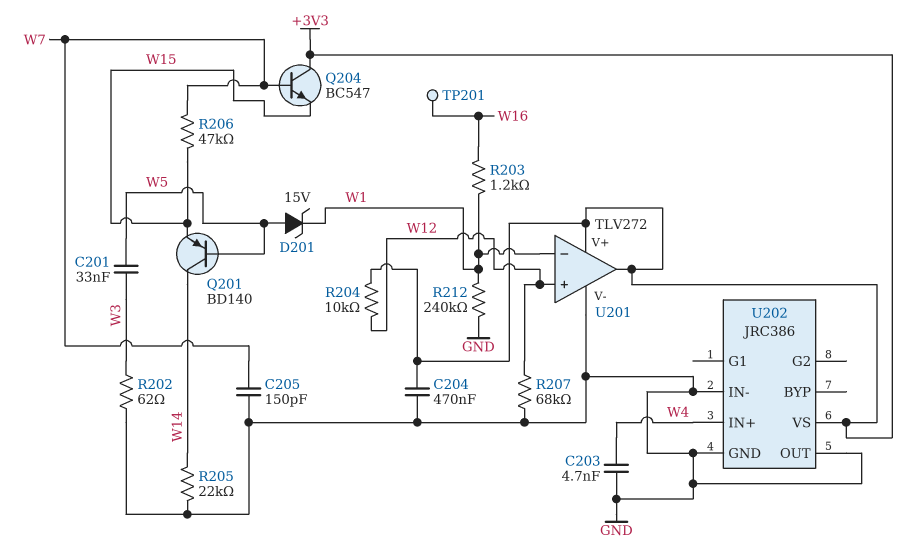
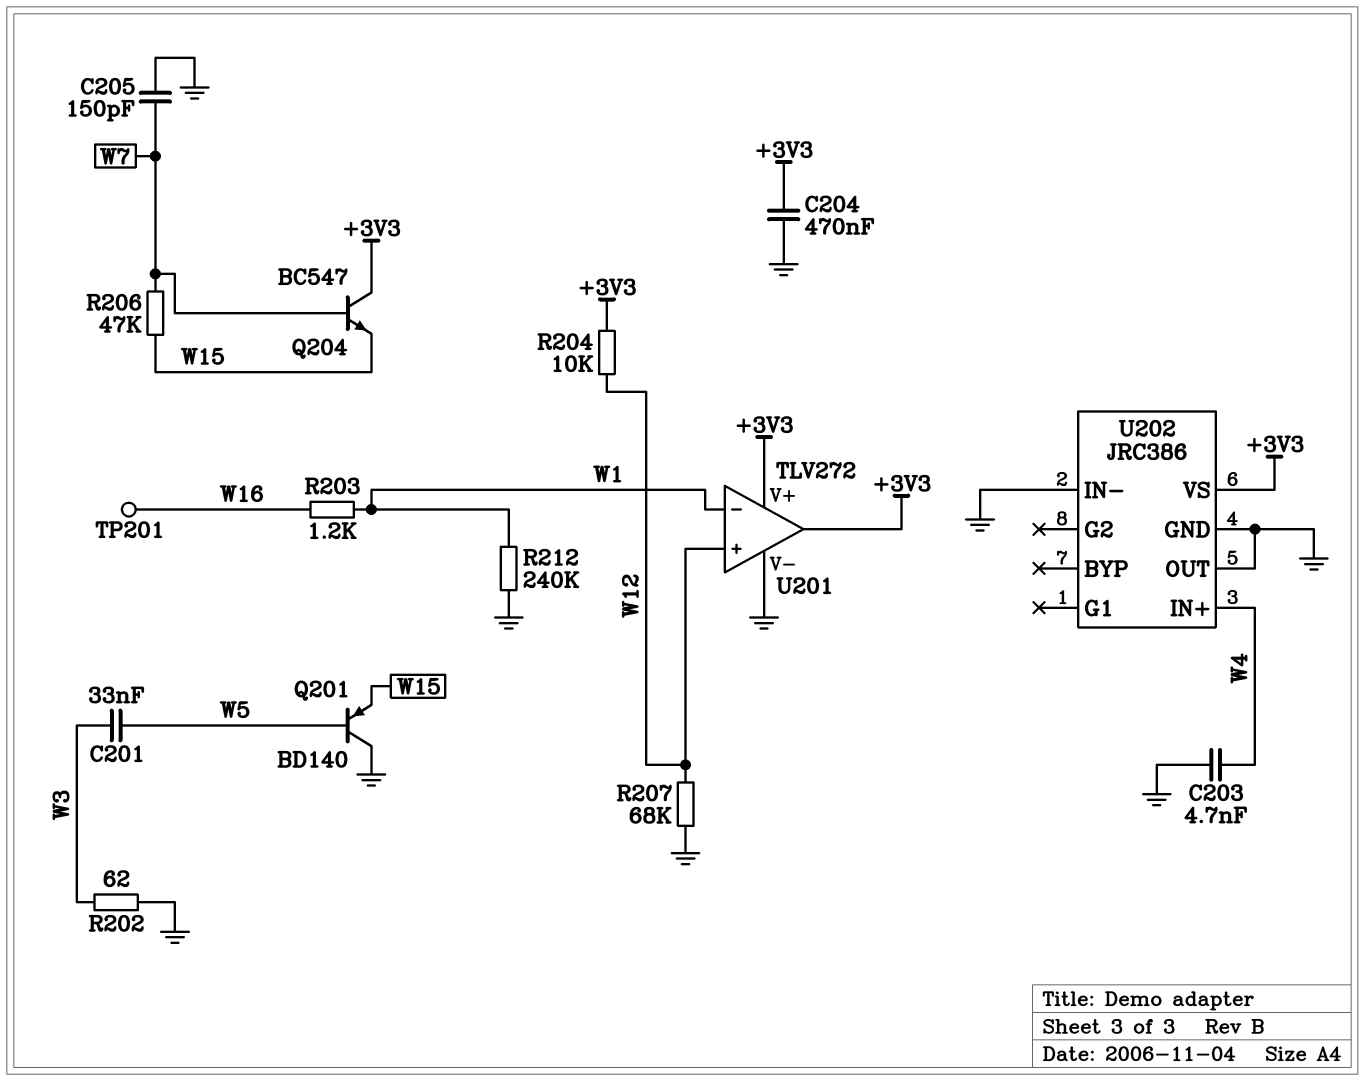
D201: zener 15V (A W5, K W1) -> none
Q201: PNP BD140 (B W5, C W14, E W15) -> PNP BD140 (B W5, C GND, E W15)
R205: 22k (GND, W14) -> none

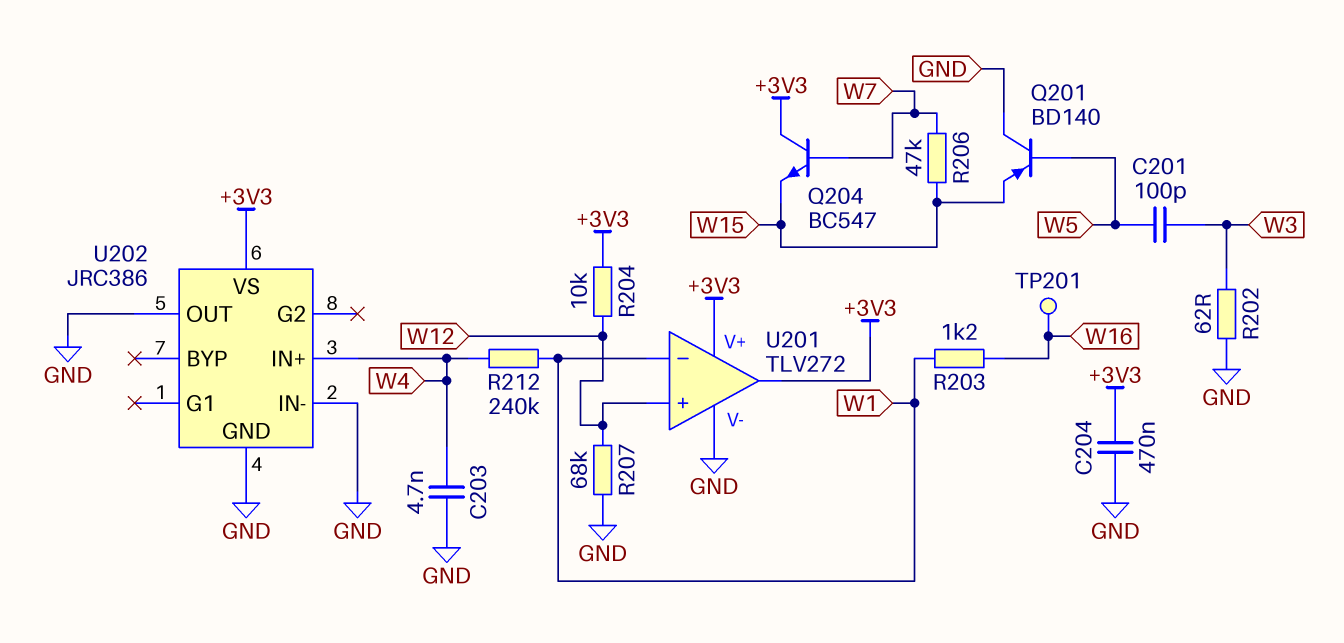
C201: 33nF (W3, W5) -> 100pF (W3, W5)
C205: 150pF (GND, W7) -> none
R212: 240k (GND, W1) -> 240k (W1, W4)

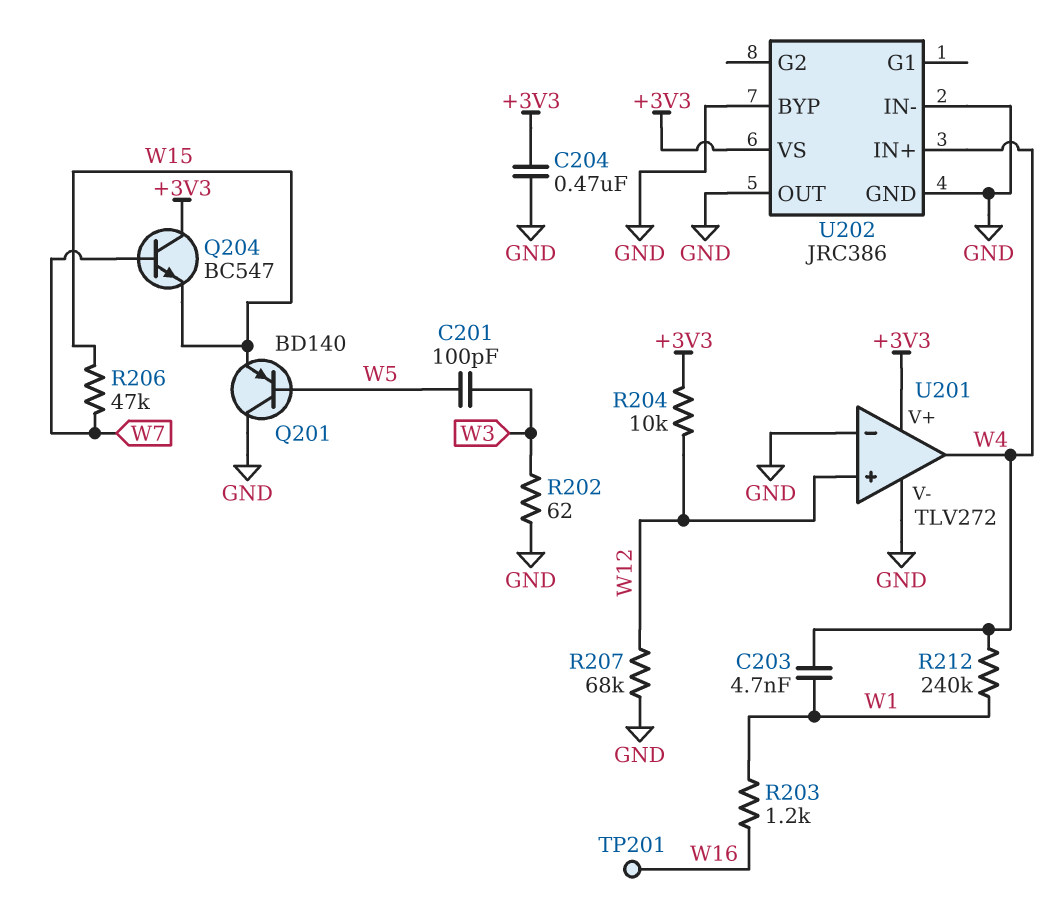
C203: 4.7nF (GND, W4) -> 4.7nF (W1, W4)
U201 pin in-: W1 -> GND
U201 pin out: +3V3 -> W4
U202 pin BYP: none -> GND

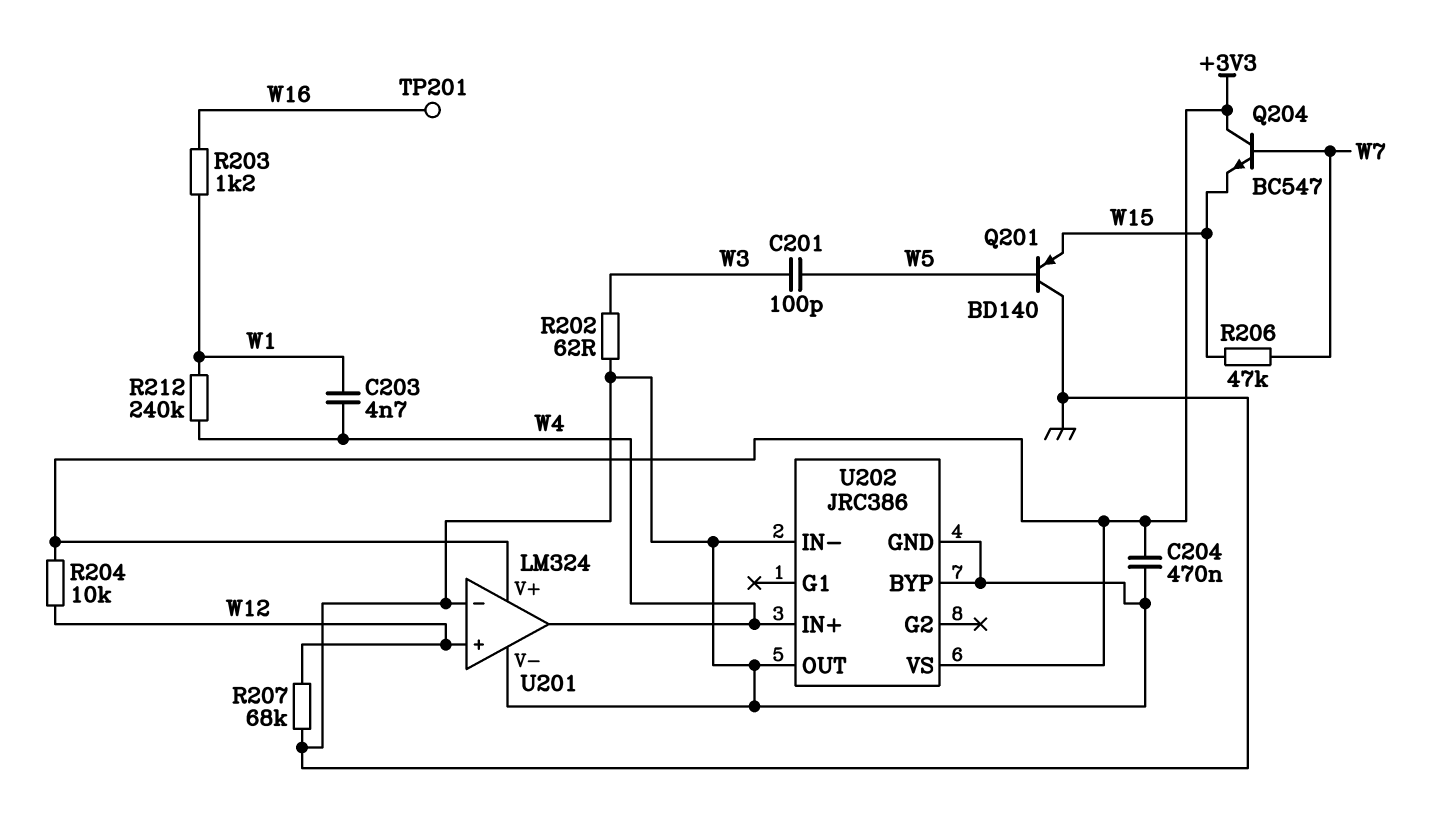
U201: TLV272 -> LM324

